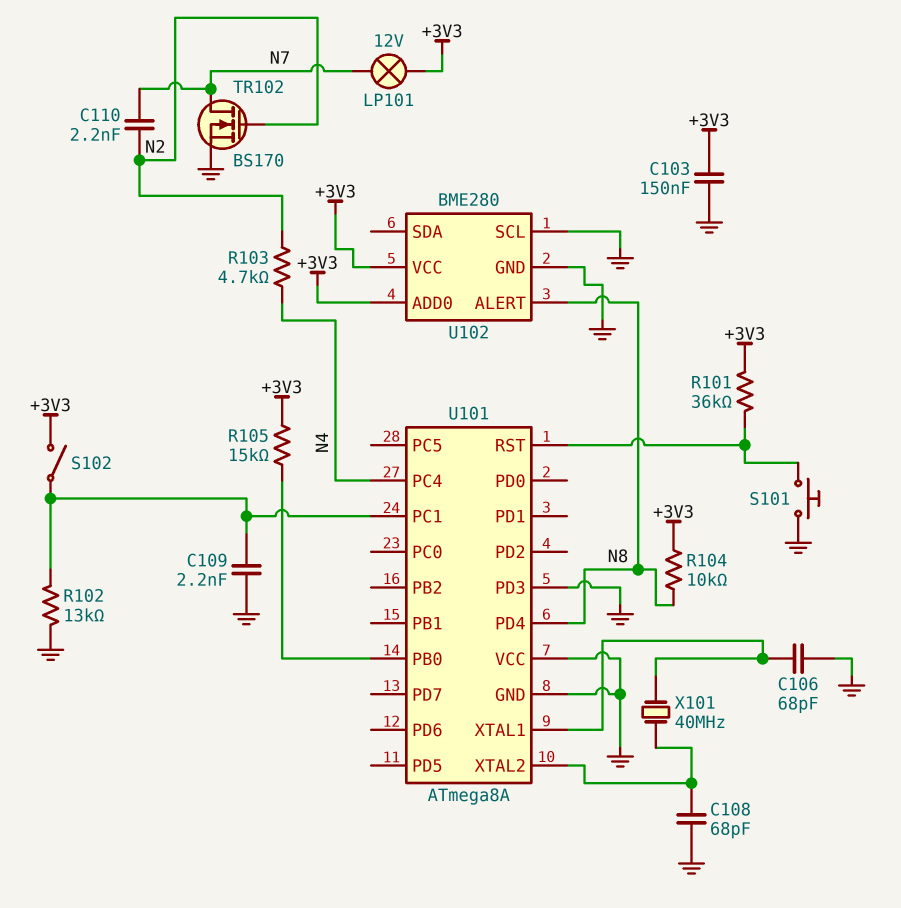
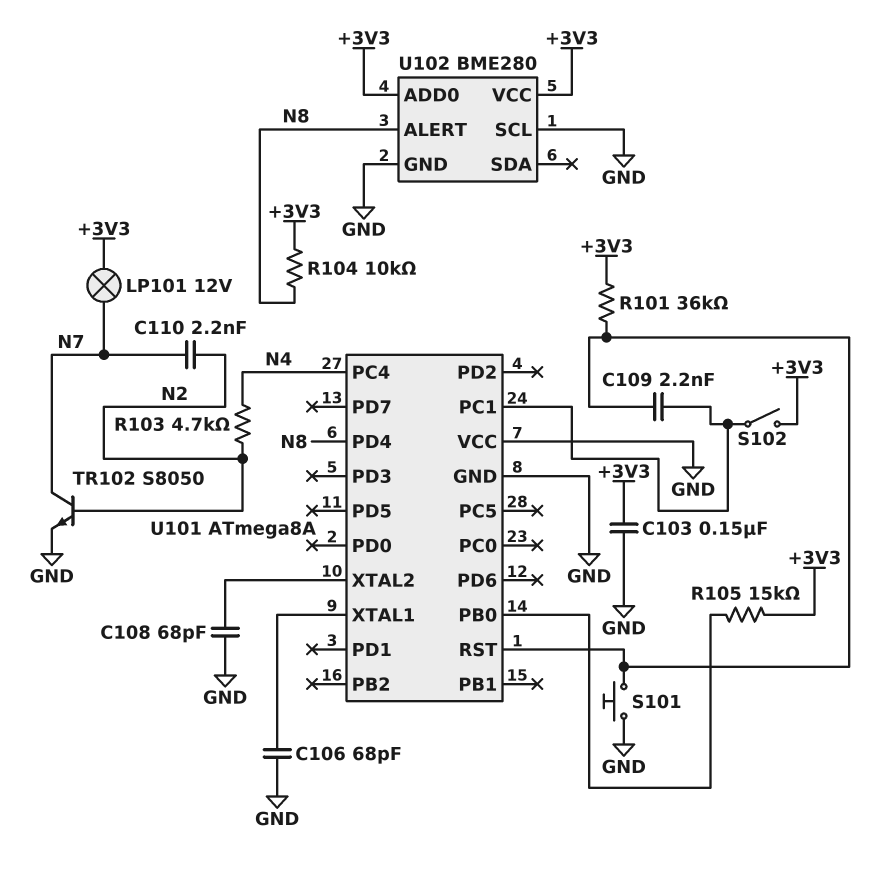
C109: 2.2nF (GND, U101/PC1) -> 2.2nF (U101/PC1, U101/RST)
R102: 13k (GND, U101/PC1) -> none
TR102: NMOS BS170 (G N2, D N7, S GND) -> NPN S8050 (B N2, C N7, E GND)
U101 pin PD3: GND -> none
X101: 40MHz (U101/XTAL1, U101/XTAL2) -> none

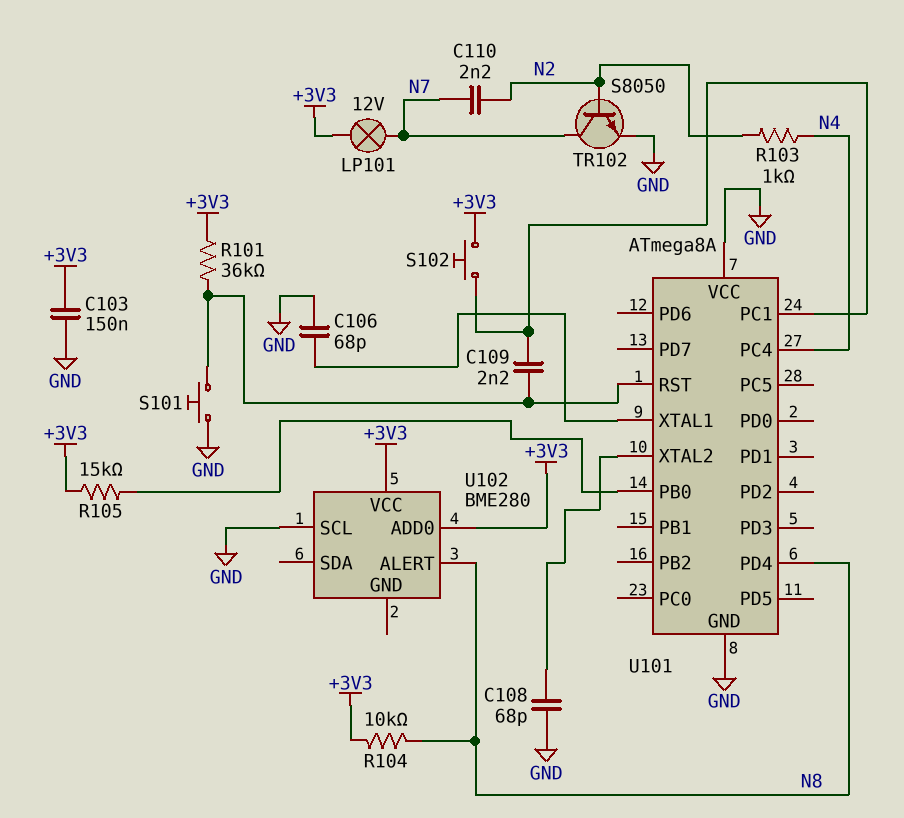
R103: 4.7k (N2, N4) -> 1k (N2, N4)
S102: switch (+3V3, U101/PC1) -> button (+3V3, U101/PC1)
U102 pin GND: GND -> none

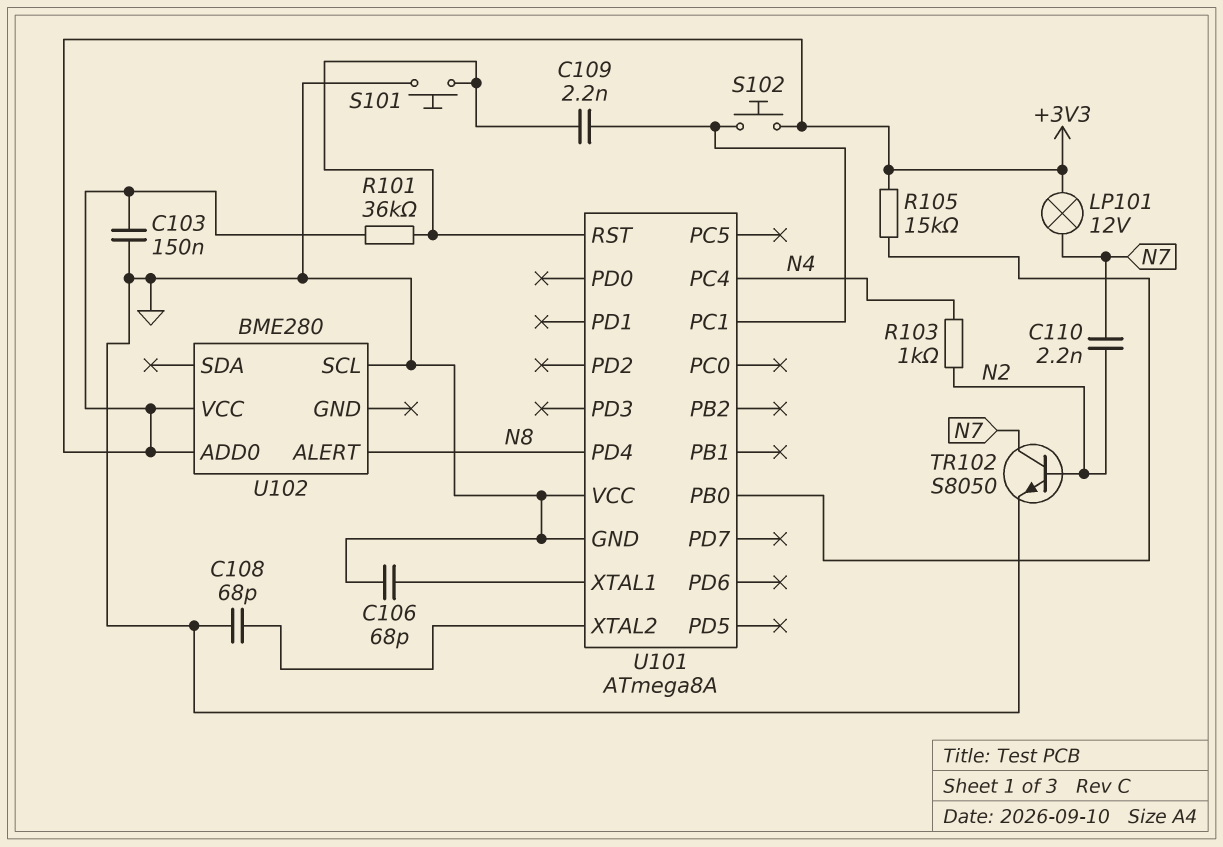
R104: 10k (+3V3, N8) -> none

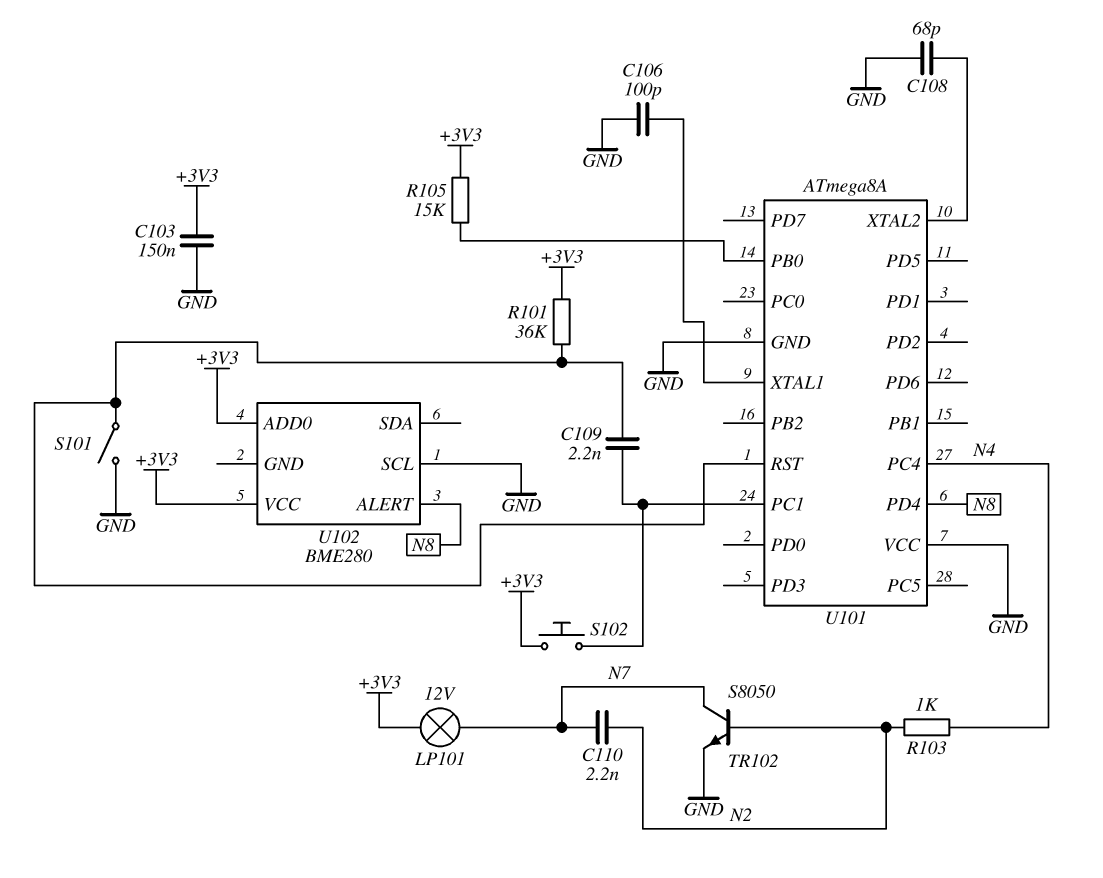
C106: 68pF (GND, U101/XTAL1) -> 100pF (GND, U101/XTAL1)
S101: button (GND, U101/RST) -> switch (GND, U101/RST)

